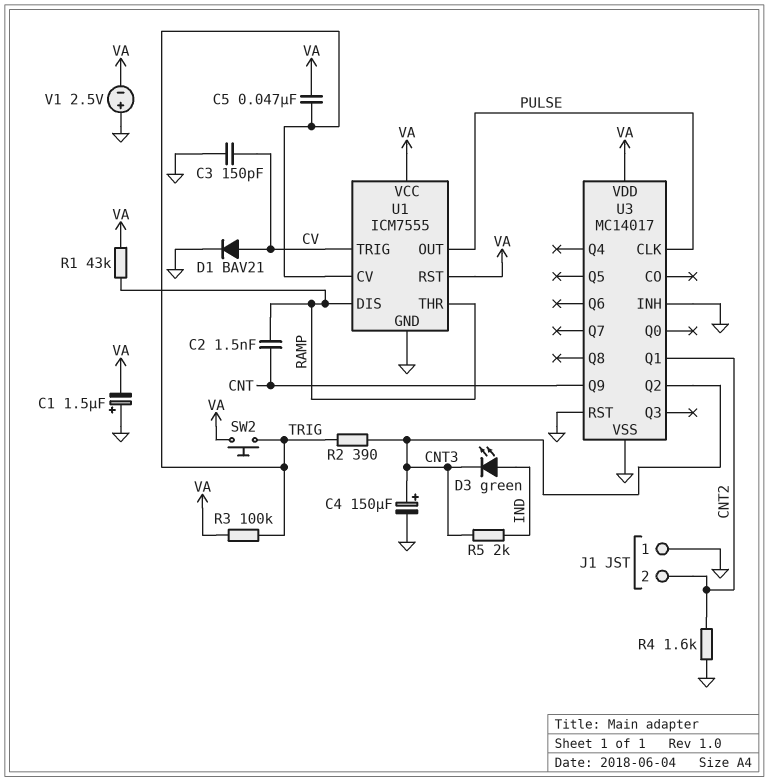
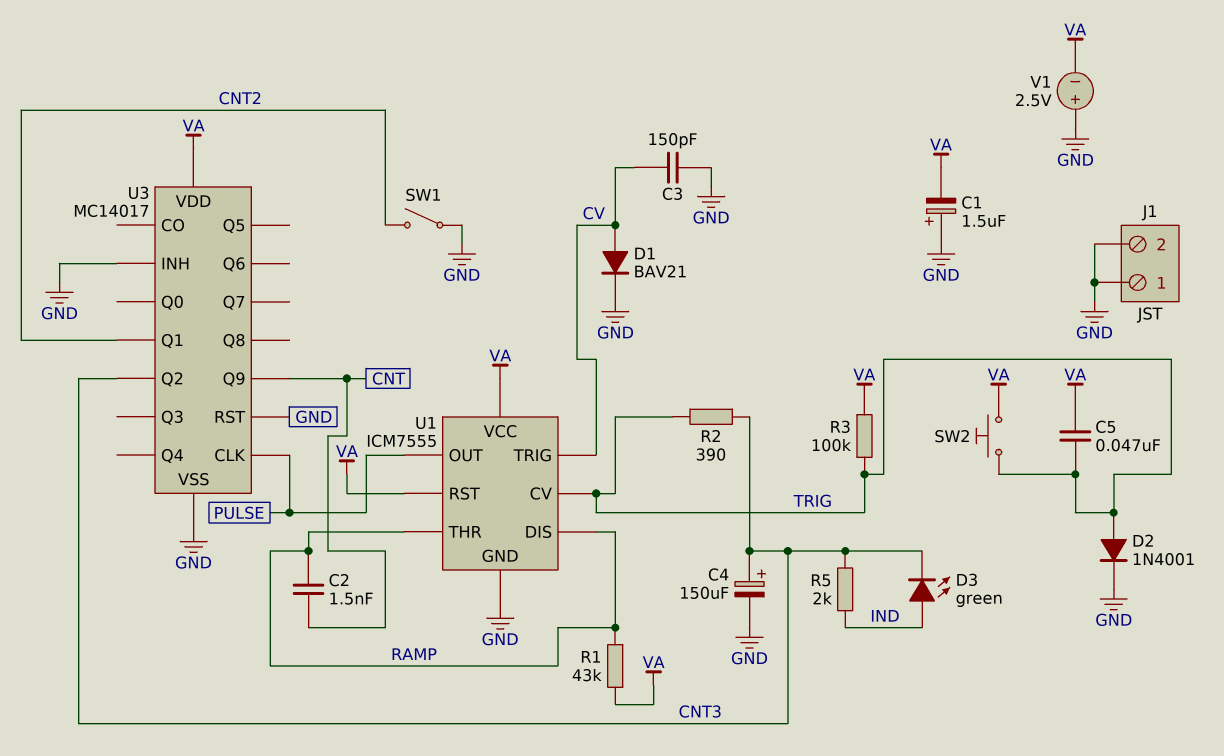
D2: none -> diode 1N4001 (A TRIG, K GND)
J1 pin 2: CNT2 -> GND
R4: 1.6k (CNT2, GND) -> none
SW1: none -> switch (CNT2, GND)

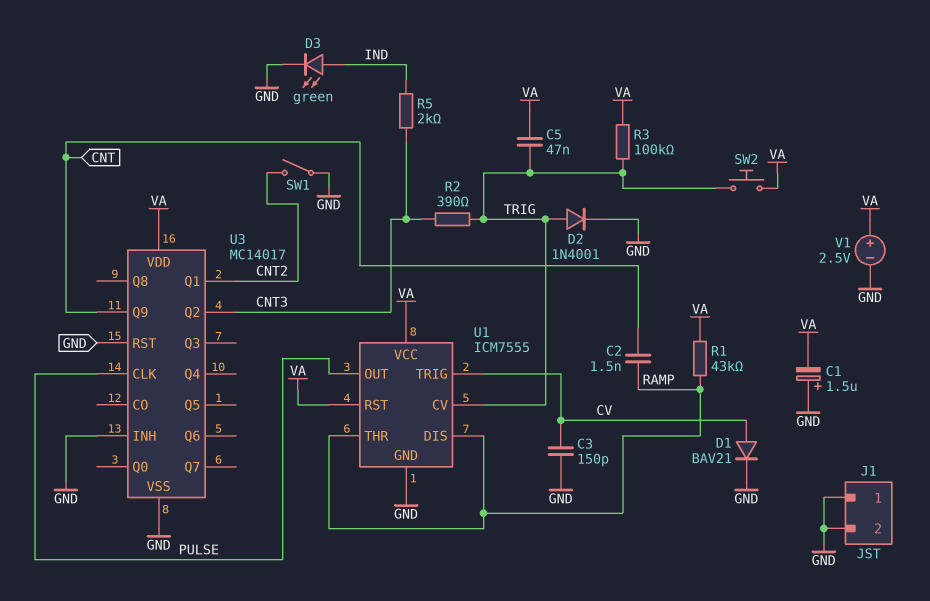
C4: 150uF (plus CNT3, minus GND) -> none
D3: LED green (A IND, K CNT3) -> LED green (A IND, K GND)
V1: 2.5V (plus GND, minus VA) -> 2.5V (plus VA, minus GND)

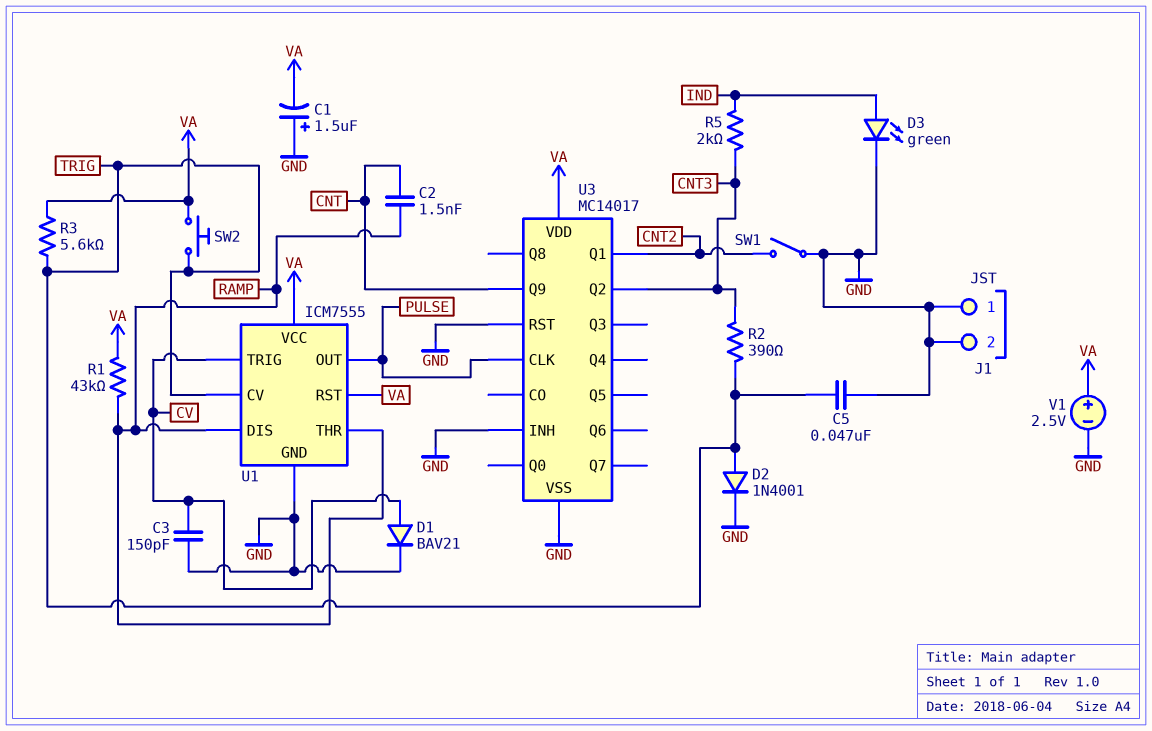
C5: 47nF (TRIG, VA) -> 47nF (GND, TRIG)
R3: 100k (TRIG, VA) -> 5.6k (TRIG, VA)

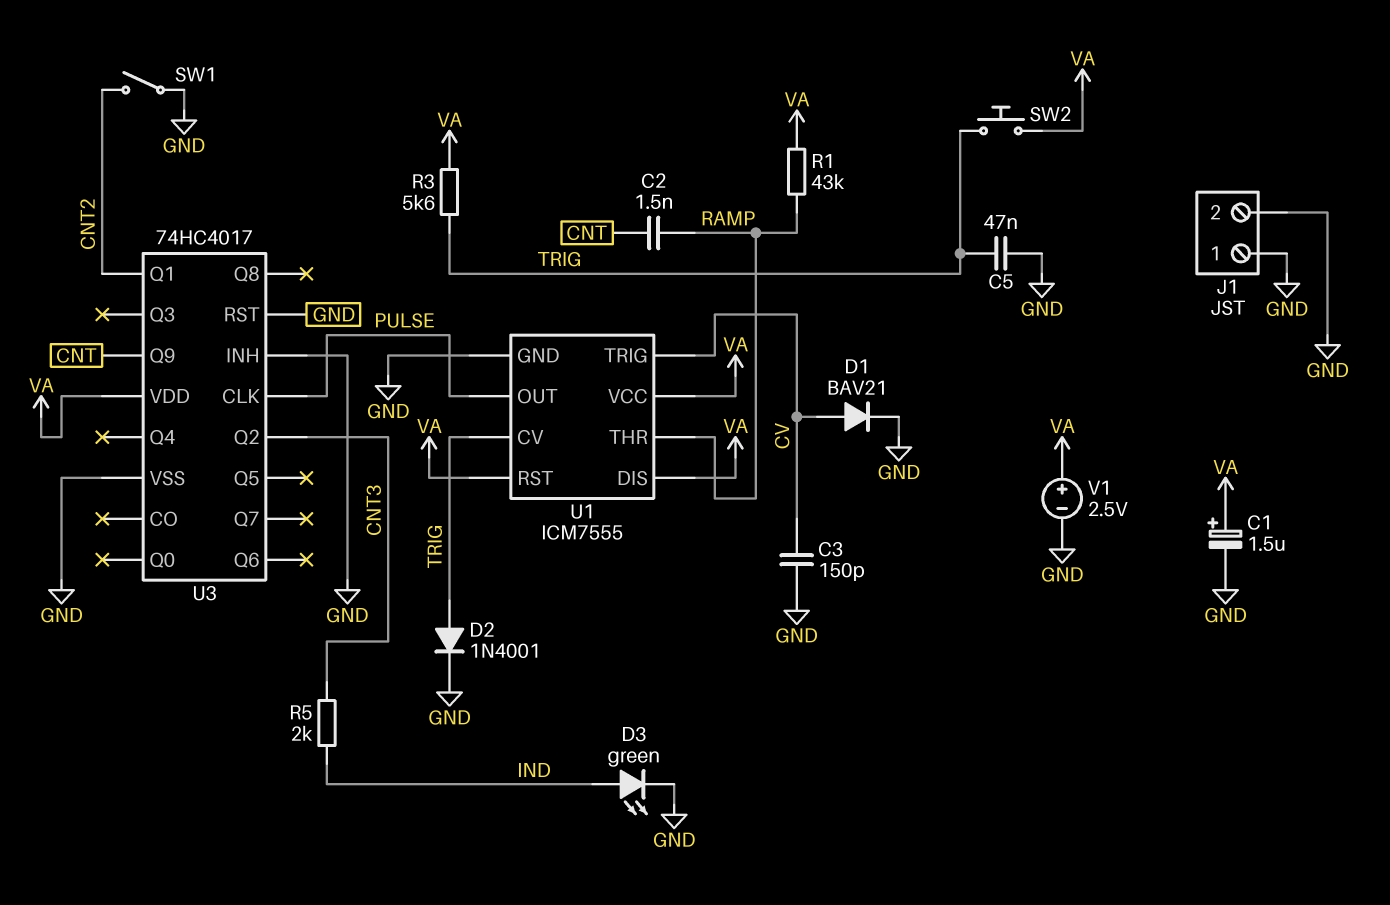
C1: 1.5uF (plus GND, minus VA) -> 1.5uF (plus VA, minus GND)
R2: 390 (CNT3, TRIG) -> none
U1 pin DIS: RAMP -> VA
U3: MC14017 -> 74HC4017

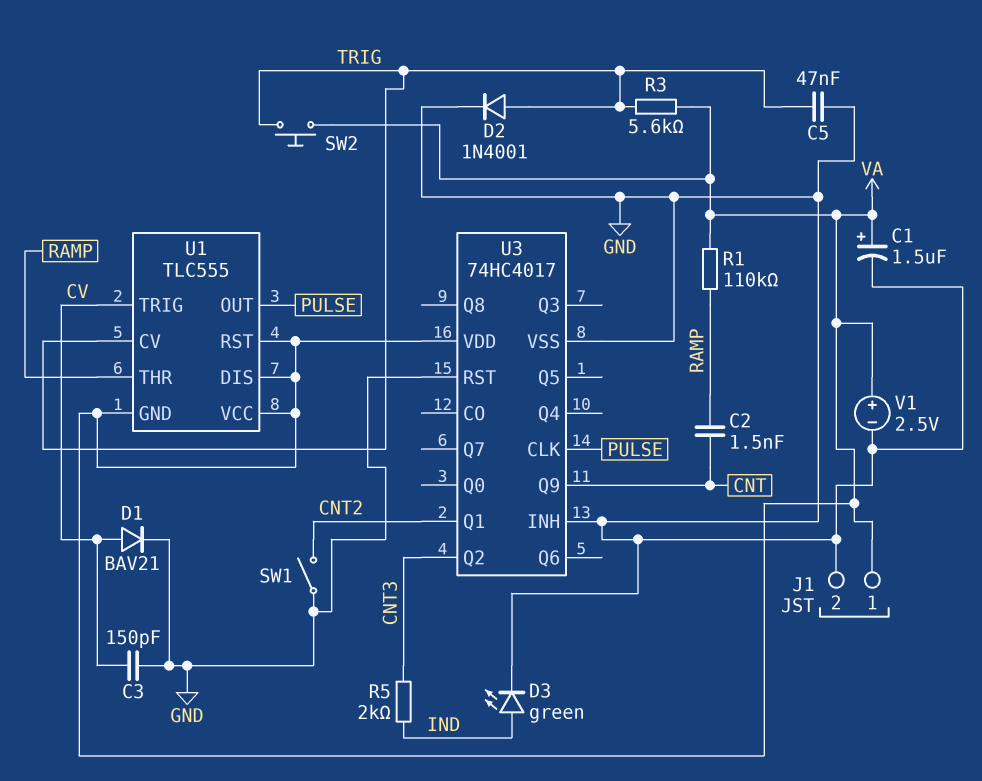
J1 pin 1: GND -> VA
R1: 43k (RAMP, VA) -> 110k (RAMP, VA)
U1: ICM7555 -> TLC555
U1 pin GND: GND -> VA

